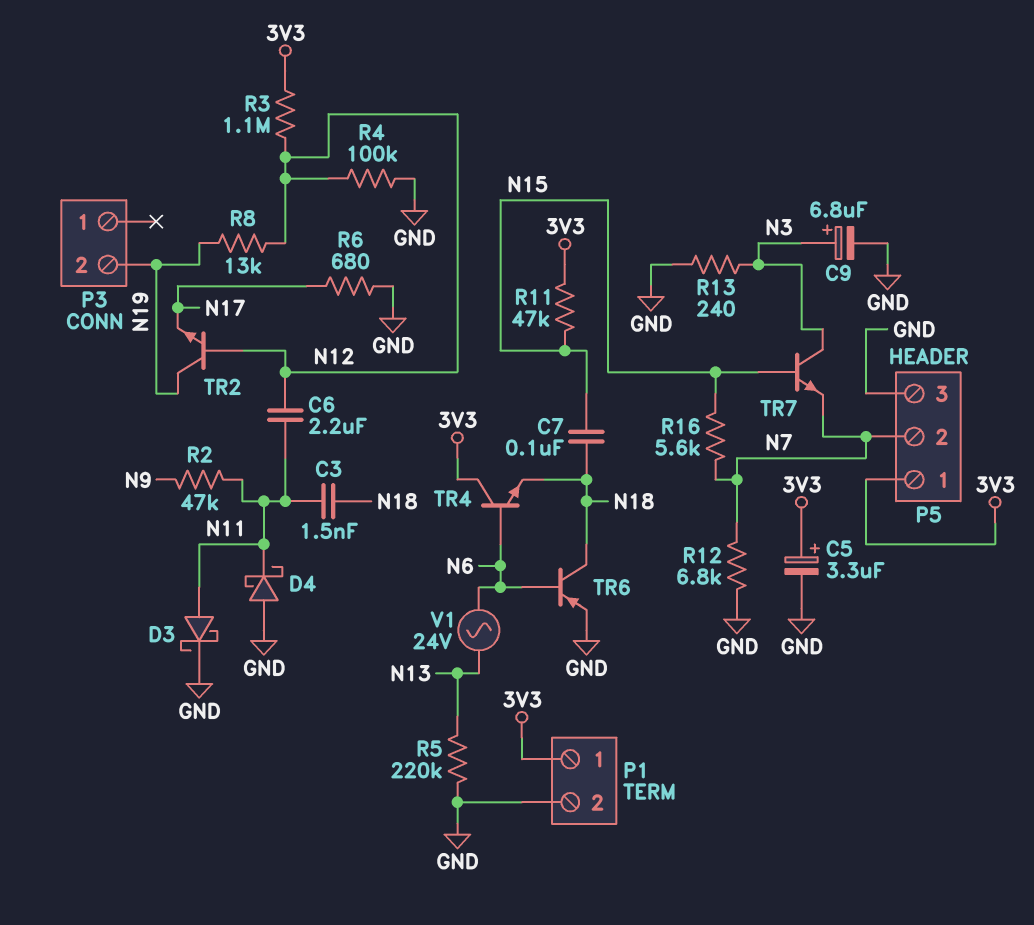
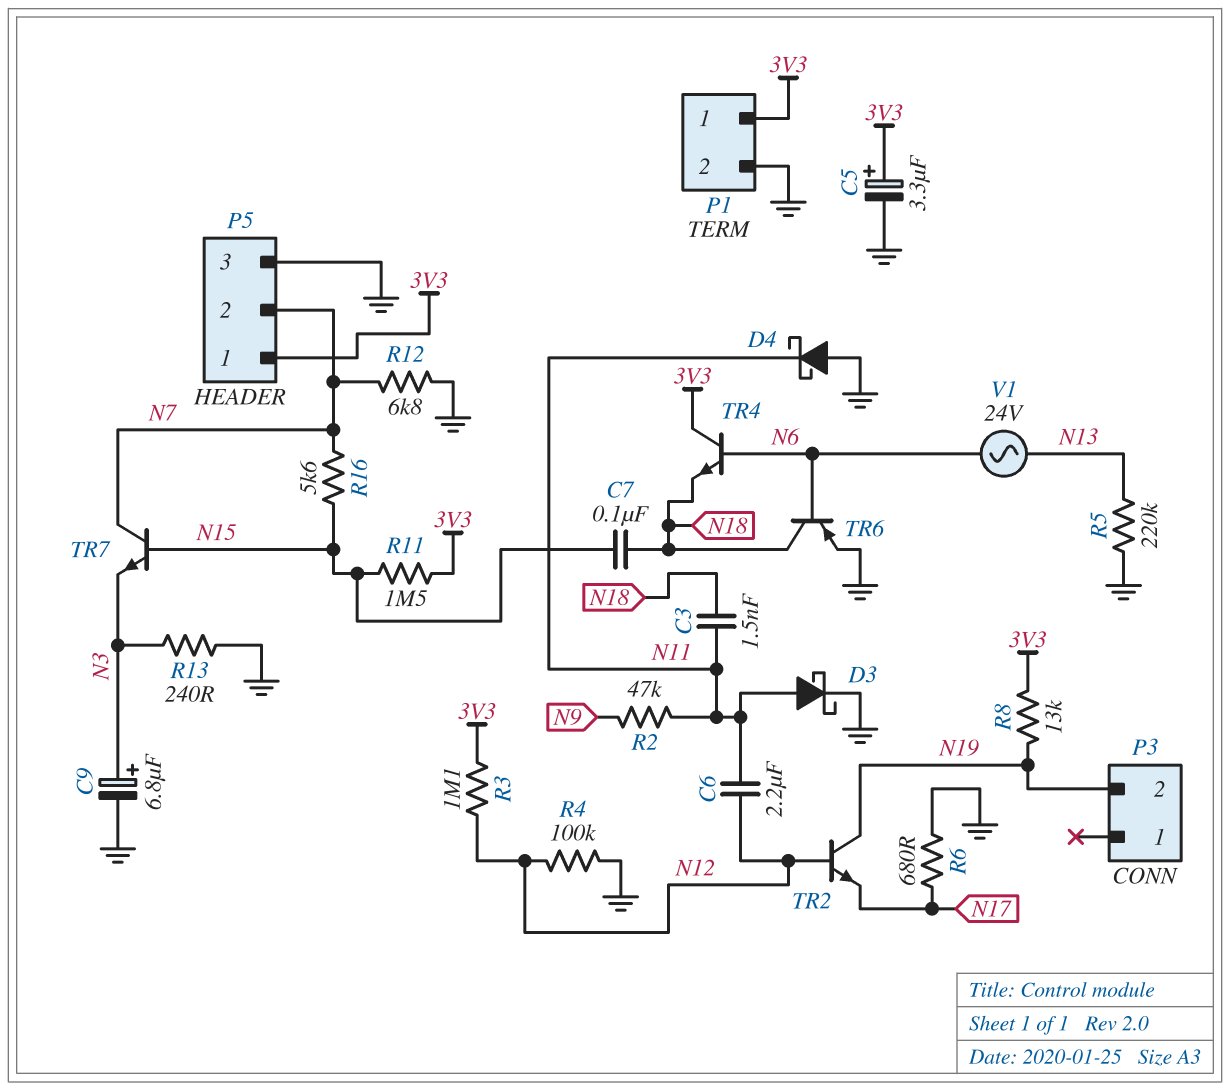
R8: 13k (N12, N19) -> 13k (3V3, N19)
R11: 47k (3V3, N15) -> 1.5M (3V3, N15)
TR7: NPN (B N15, C N3, E N7) -> NPN (B N15, C N7, E N3)

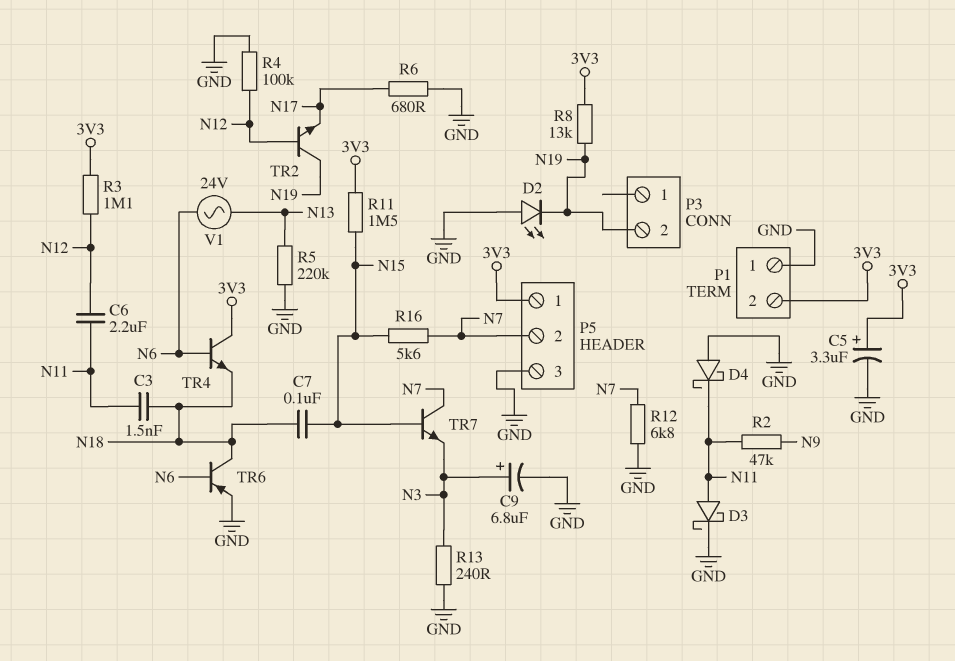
D2: none -> LED (A GND, K N19)
P1 pin 1: 3V3 -> GND
P1 pin 2: GND -> 3V3

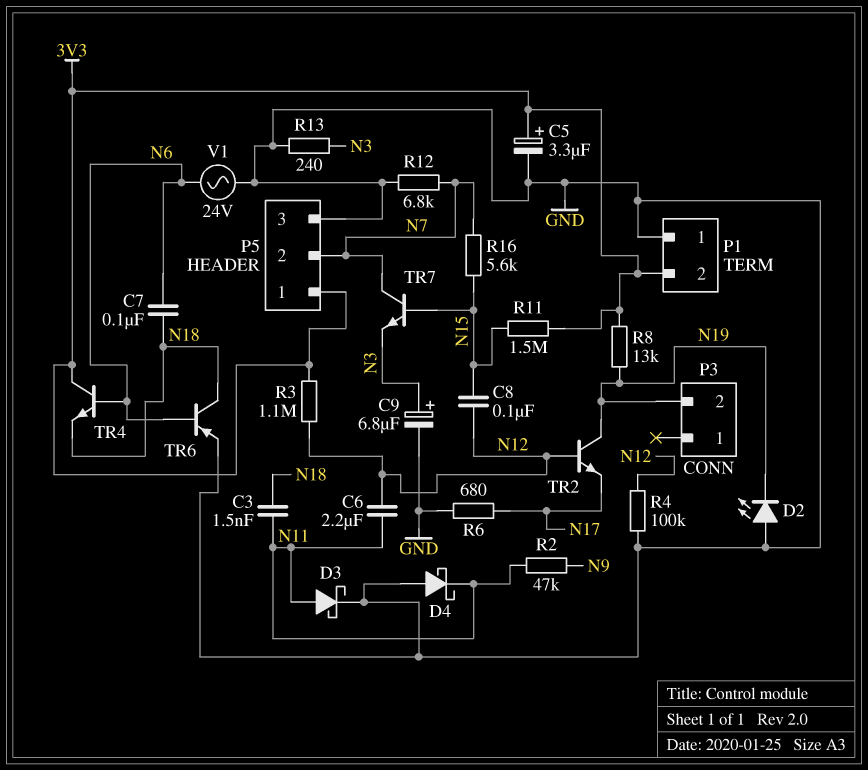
C7: 100nF (N15, N18) -> 100nF (N6, N18)
C8: none -> 100nF (N12, N15)
R5: 220k (GND, N13) -> none
V1: AC 24V (N6, N13) -> AC 24V (GND, N6)

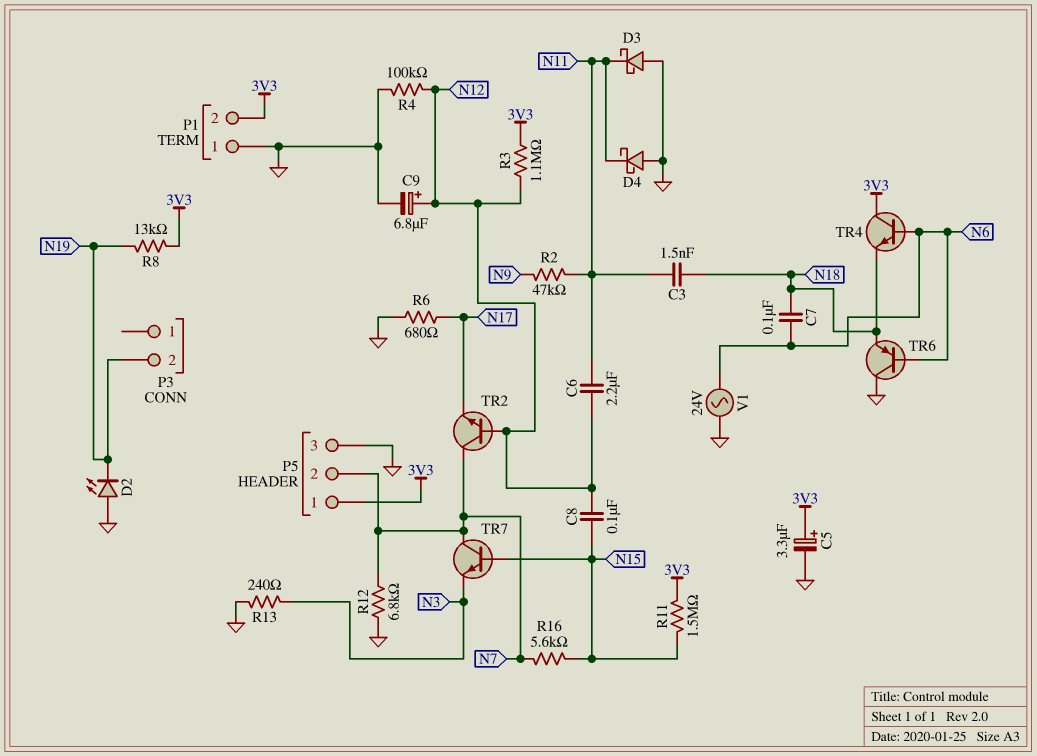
C9: 6.8uF (plus N3, minus GND) -> 6.8uF (plus N12, minus GND)
D3: schottky (A N11, K GND) -> schottky (A GND, K N11)
TR2: NPN (B N12, C N19, E N17) -> NPN (B N12, C N7, E N17)
TR6: PNP (B N6, C N18, E GND) -> PNP (B N6, C GND, E N18)

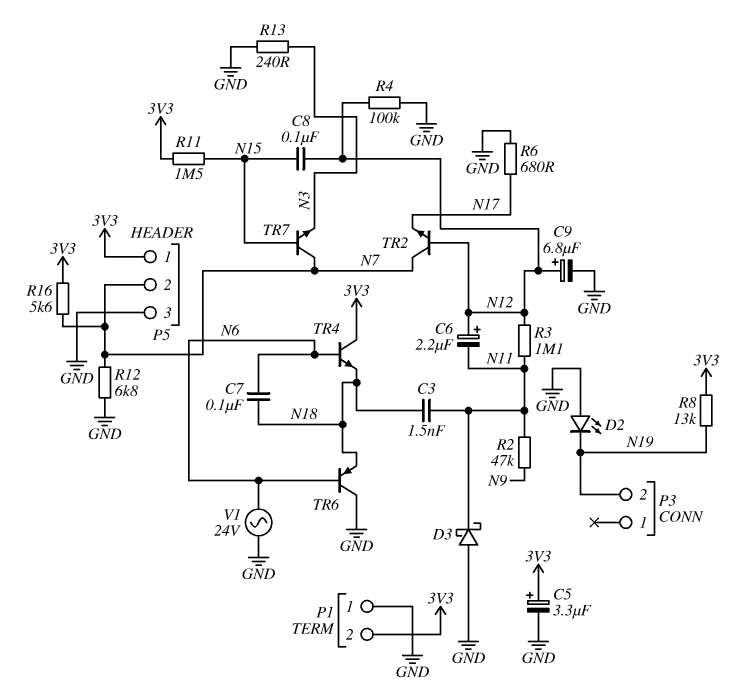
C6: 2.2uF (N11, N12) -> 2.2uF (plus N12, minus N11)
D4: schottky (A GND, K N11) -> none
R3: 1.1M (3V3, N12) -> 1.1M (N11, N12)
R16: 5.6k (N7, N15) -> 5.6k (3V3, N7)

